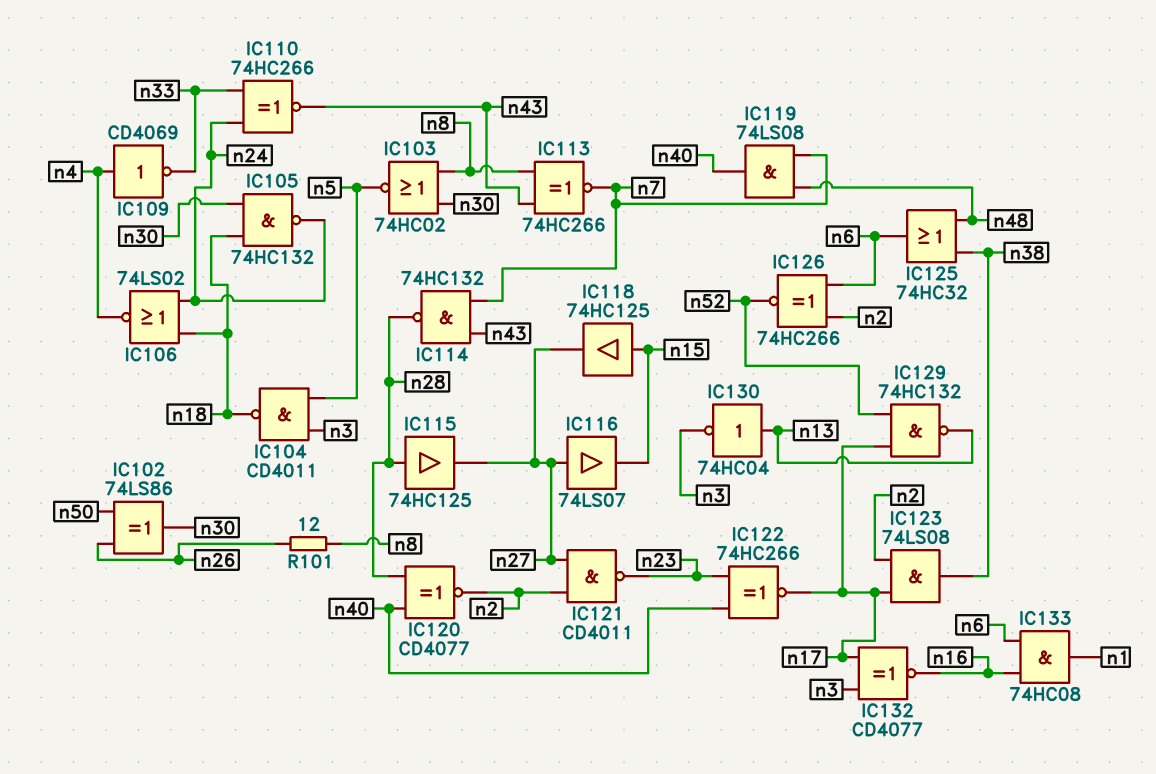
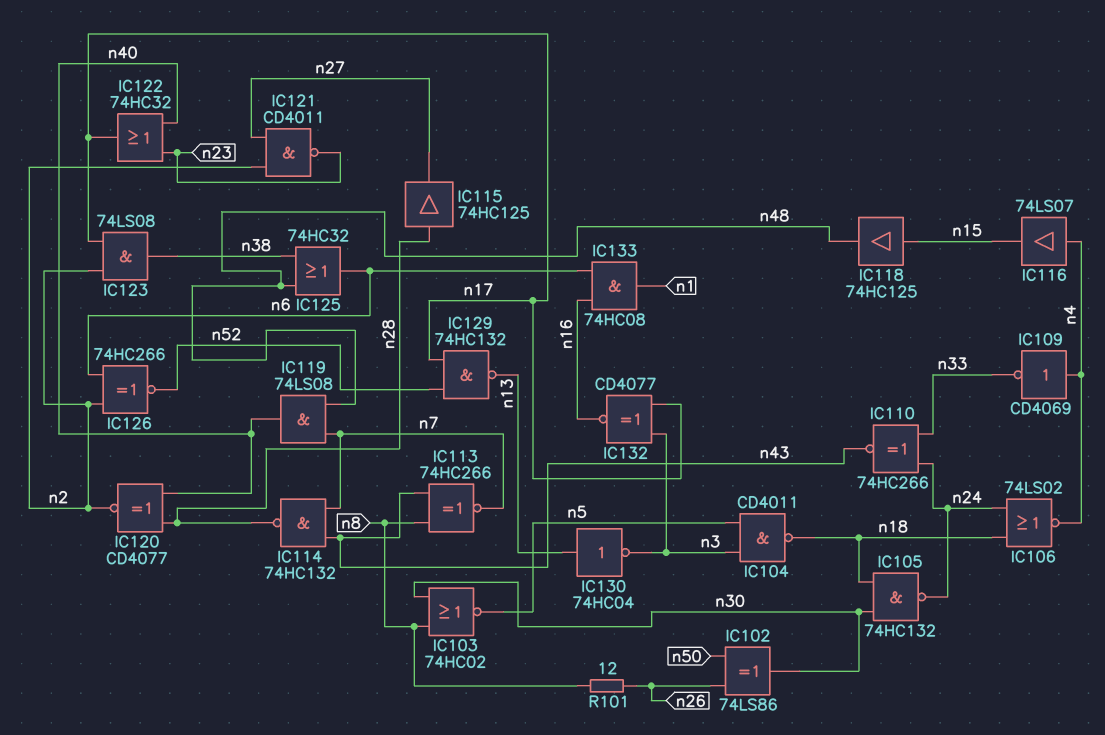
IC116: buffer 74LS07 (in n27, out n15) -> buffer 74LS07 (in n4, out n15)
IC118: buffer 74HC125 (in n15, out n27) -> buffer 74HC125 (in n15, out n48)
IC122: XNOR 74HC266 (in n23, in n40, out n17) -> OR 74HC32 (in n23, in n40, out n17)

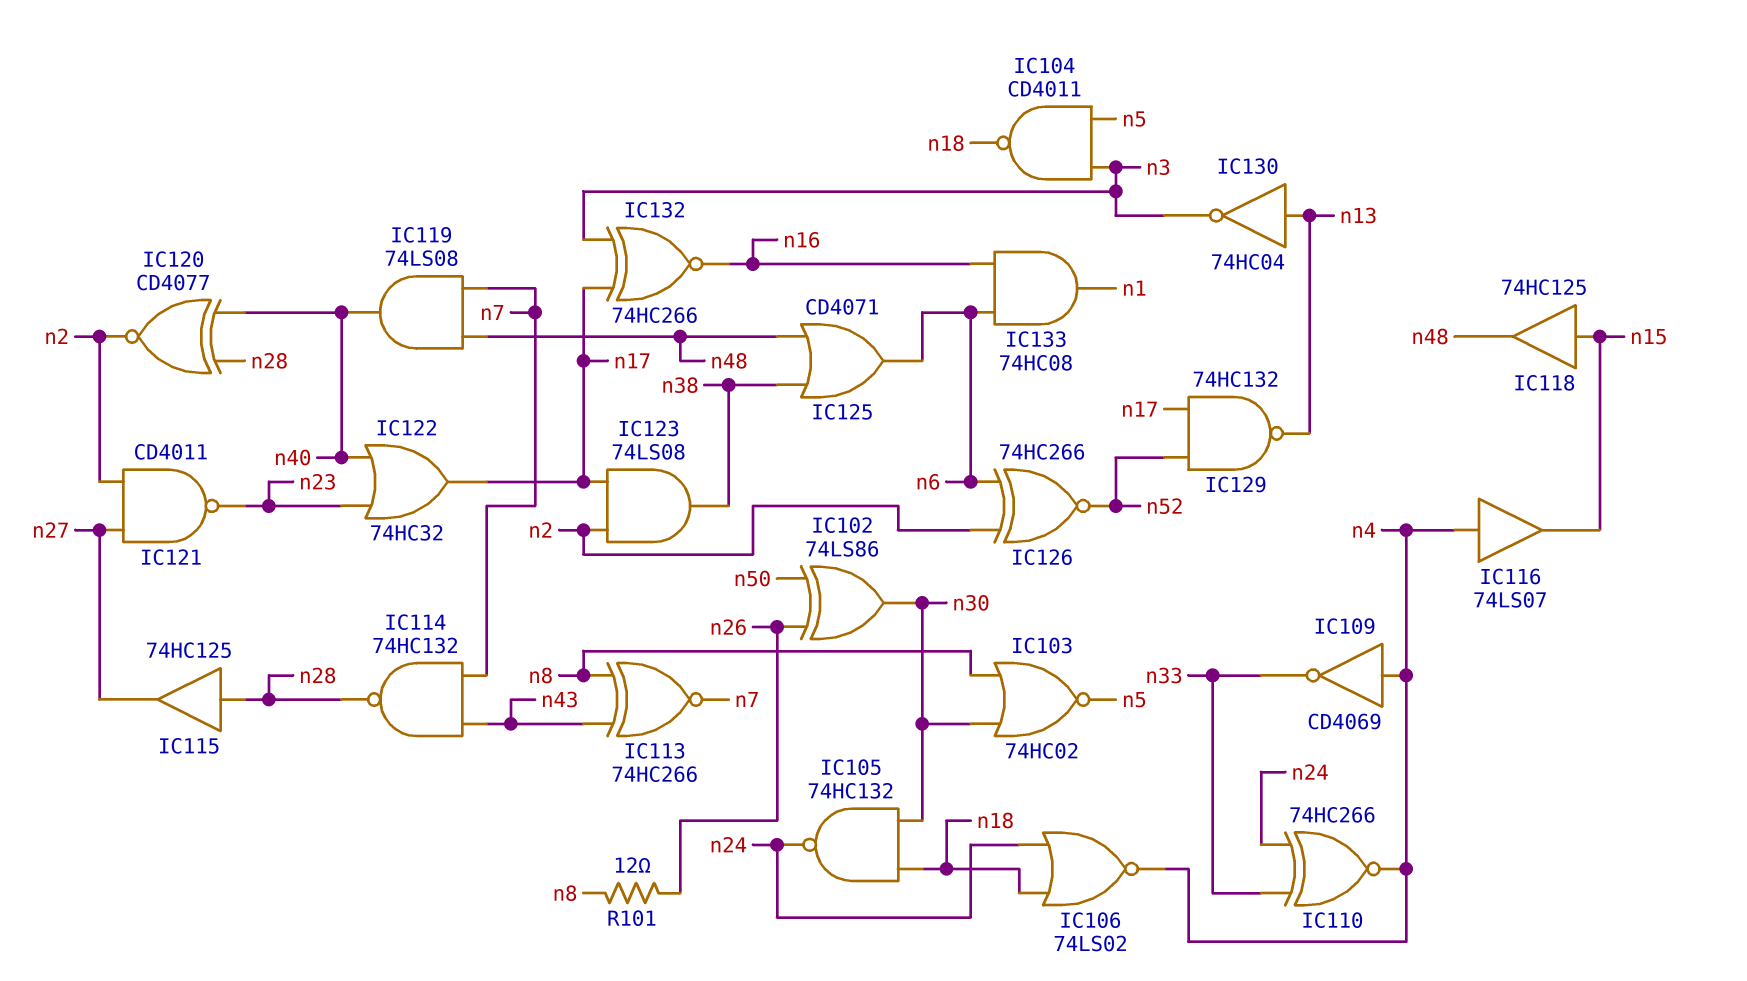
IC110: XNOR 74HC266 (in n24, in n33, out n43) -> XNOR 74HC266 (in n24, in n33, out n4)
IC125: OR 74HC32 (in n38, in n48, out n6) -> OR CD4071 (in n38, in n48, out n6)
IC132: XNOR CD4077 (in n3, in n17, out n16) -> XNOR 74HC266 (in n3, in n17, out n16)

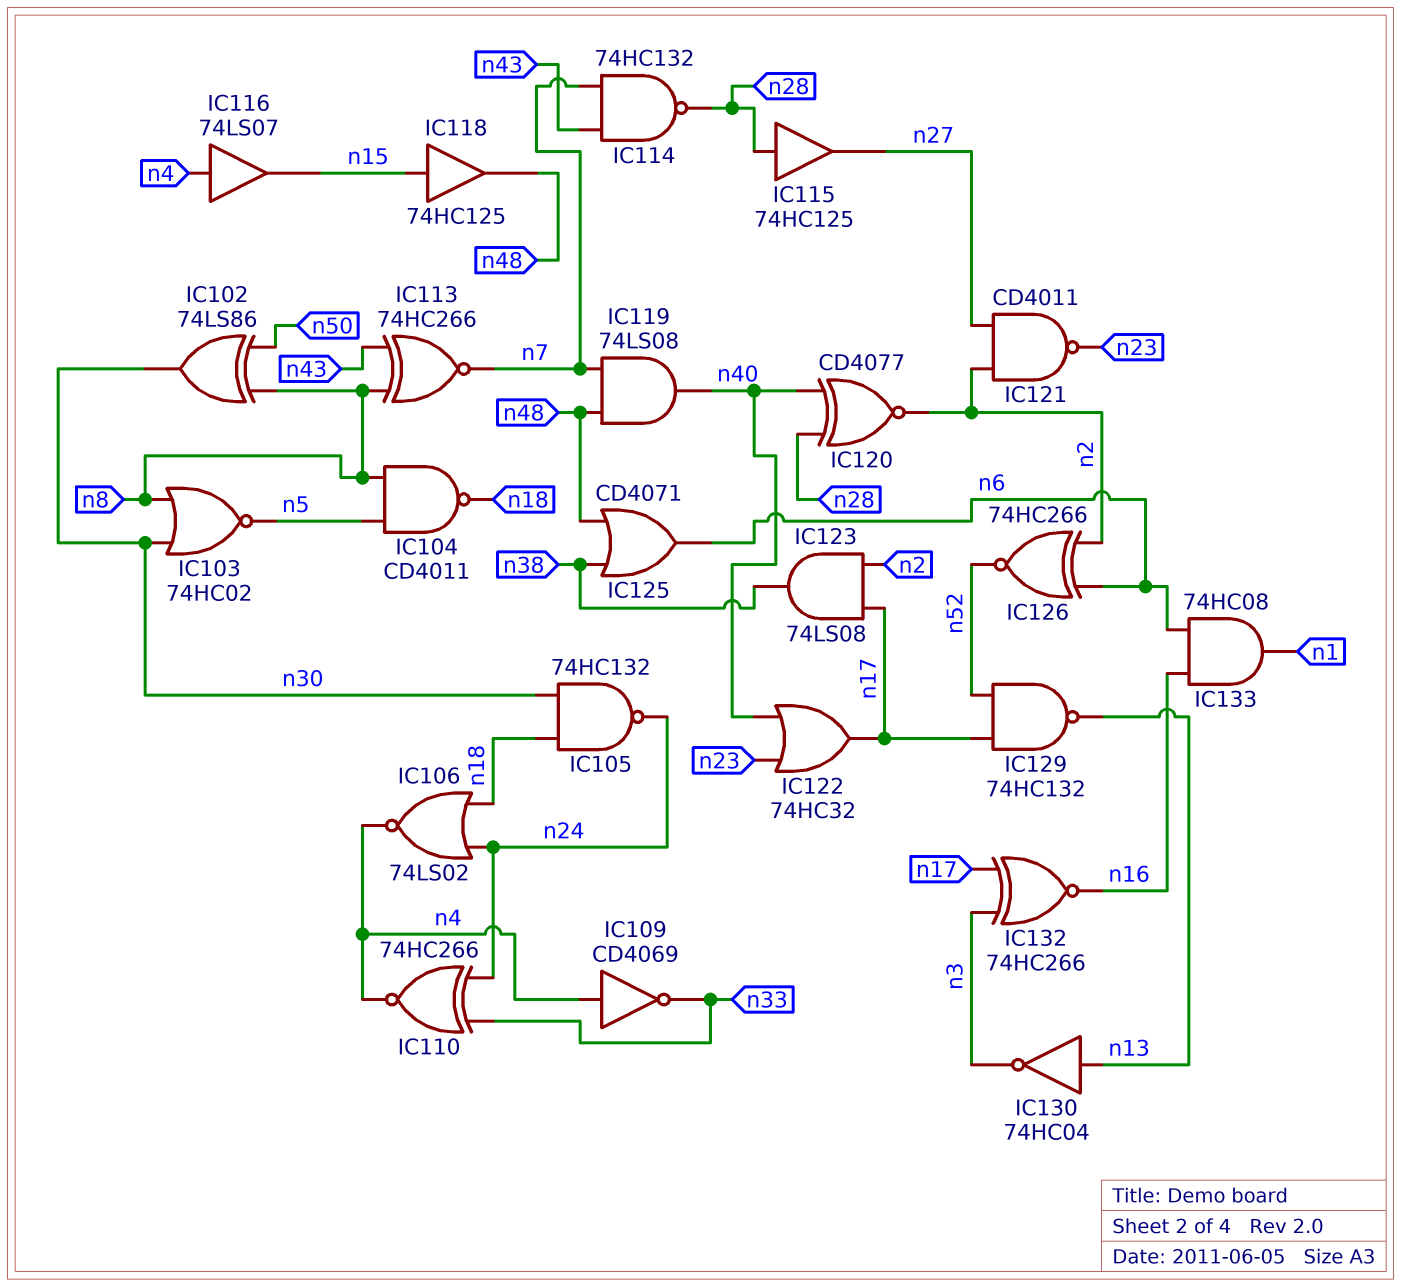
IC102: XOR 74LS86 (in n26, in n50, out n30) -> XOR 74LS86 (in n8, in n50, out n30)
IC104: NAND CD4011 (in n3, in n5, out n18) -> NAND CD4011 (in n5, in n8, out n18)
R101: 12 (n8, n26) -> none

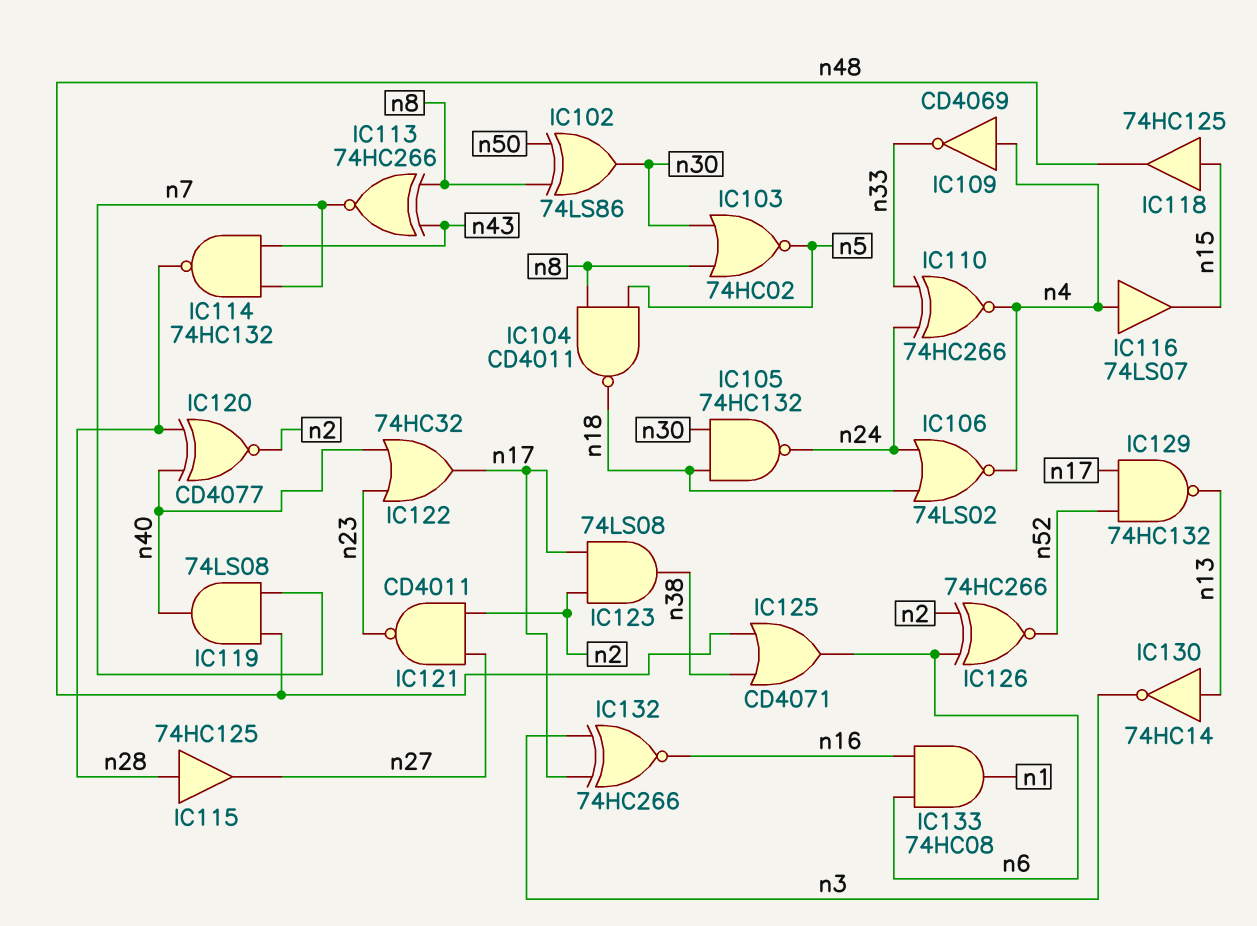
IC130: NOT 74HC04 (in n13, out n3) -> NOT 74HC14 (in n13, out n3)

